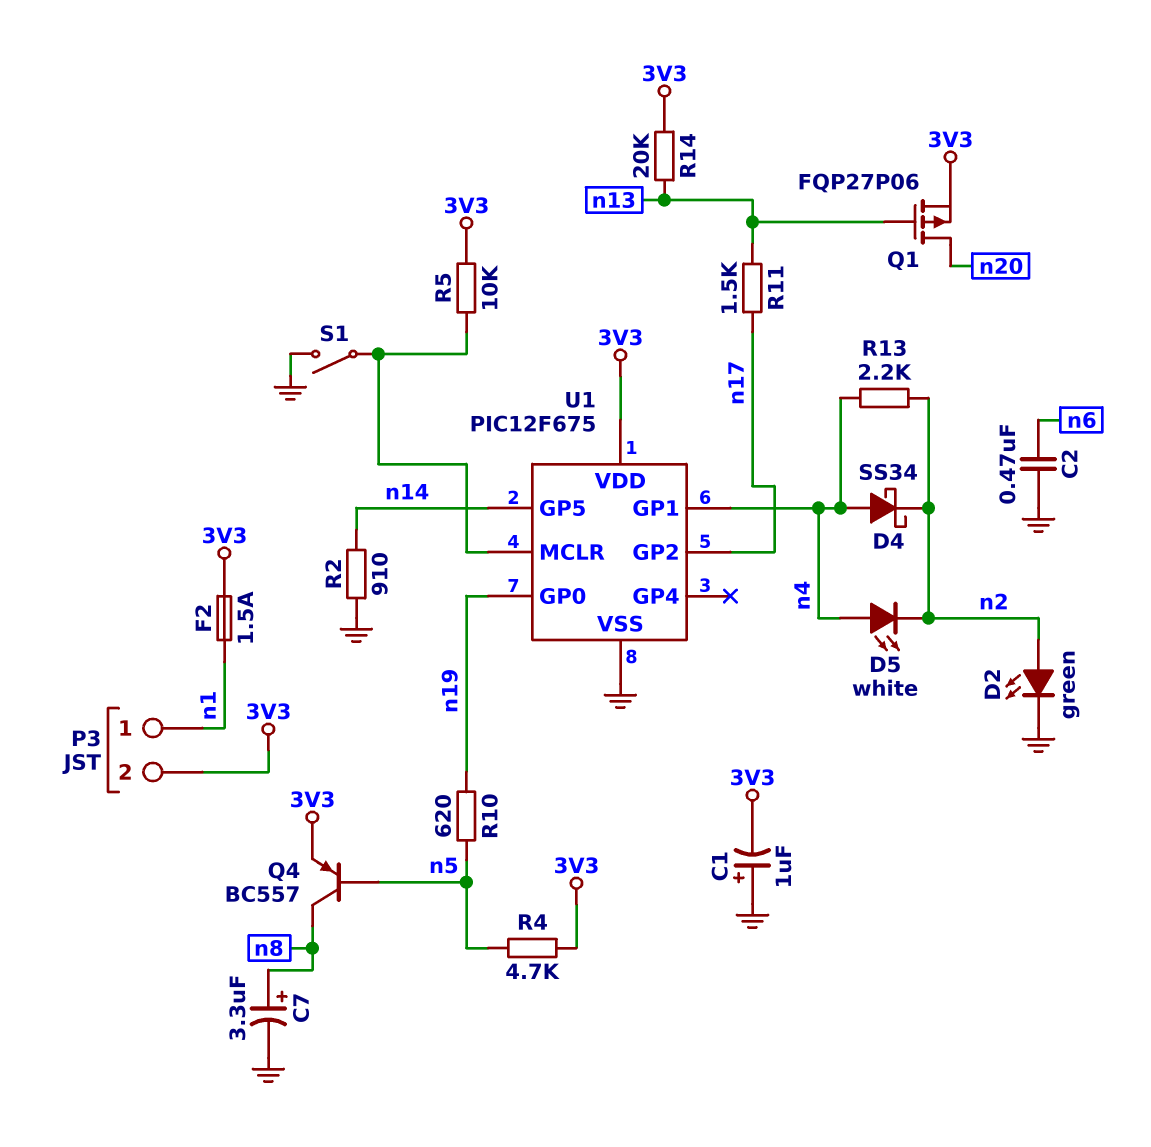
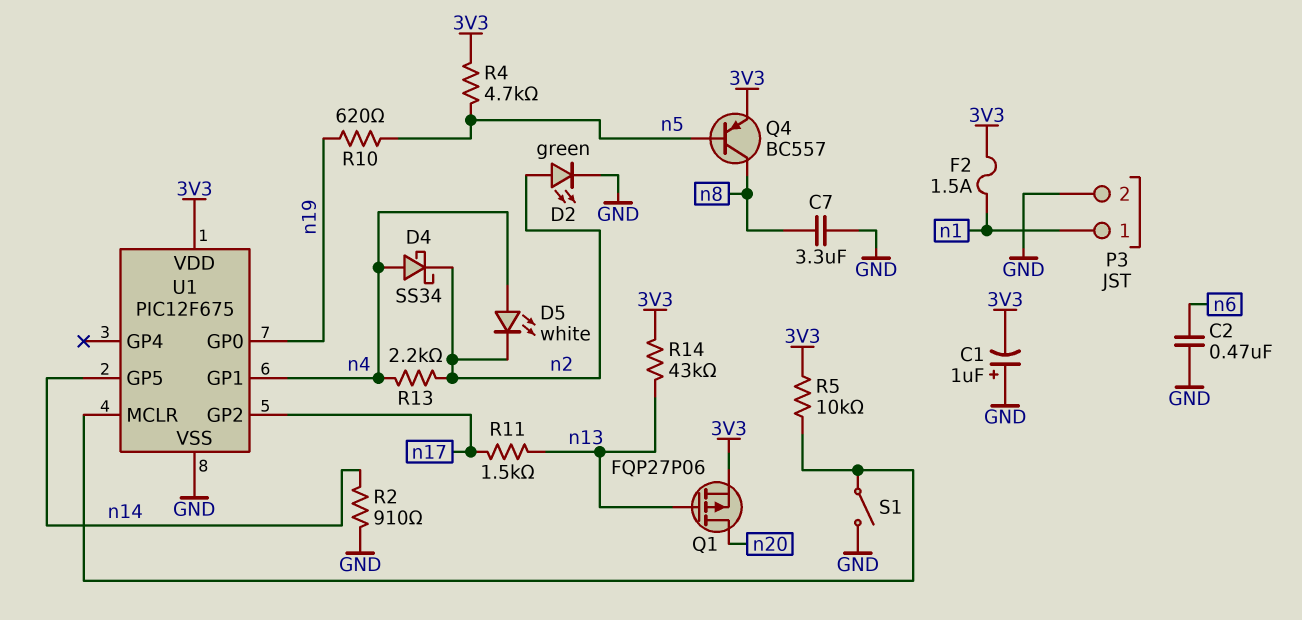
C7: 3.3uF (plus n8, minus GND) -> 3.3uF (GND, n8)
P3 pin 2: 3V3 -> GND
R14: 20k (3V3, n13) -> 43k (3V3, n13)

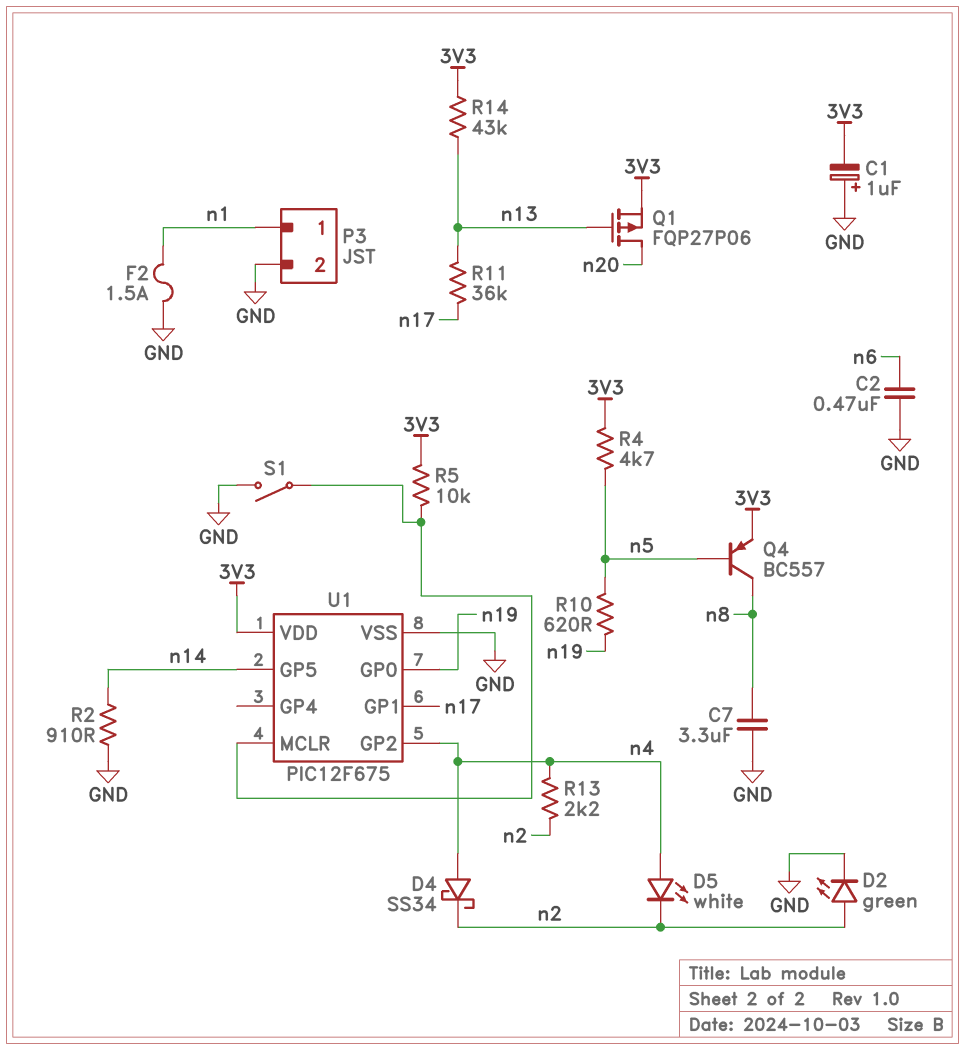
F2: 1.5A (3V3, n1) -> 1.5A (GND, n1)
R11: 1.5k (n13, n17) -> 36k (n13, n17)
U1 pin GP1: n4 -> n17
U1 pin GP2: n17 -> n4

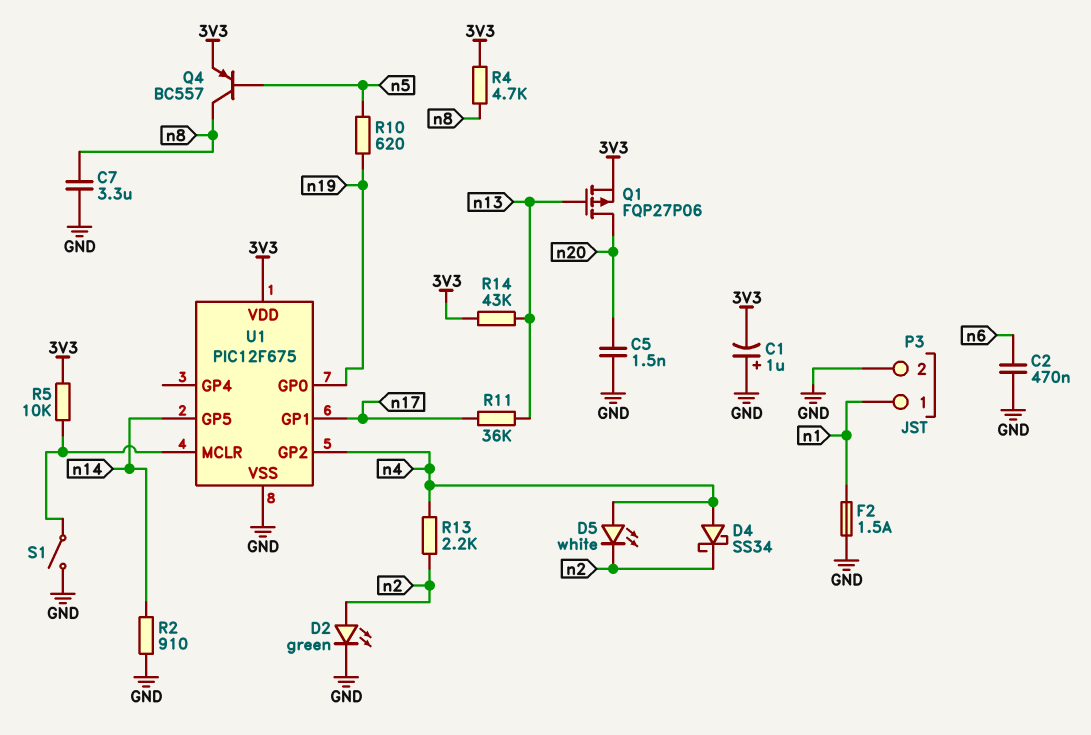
C5: none -> 1.5nF (GND, n20)
R4: 4.7k (3V3, n5) -> 4.7k (3V3, n8)

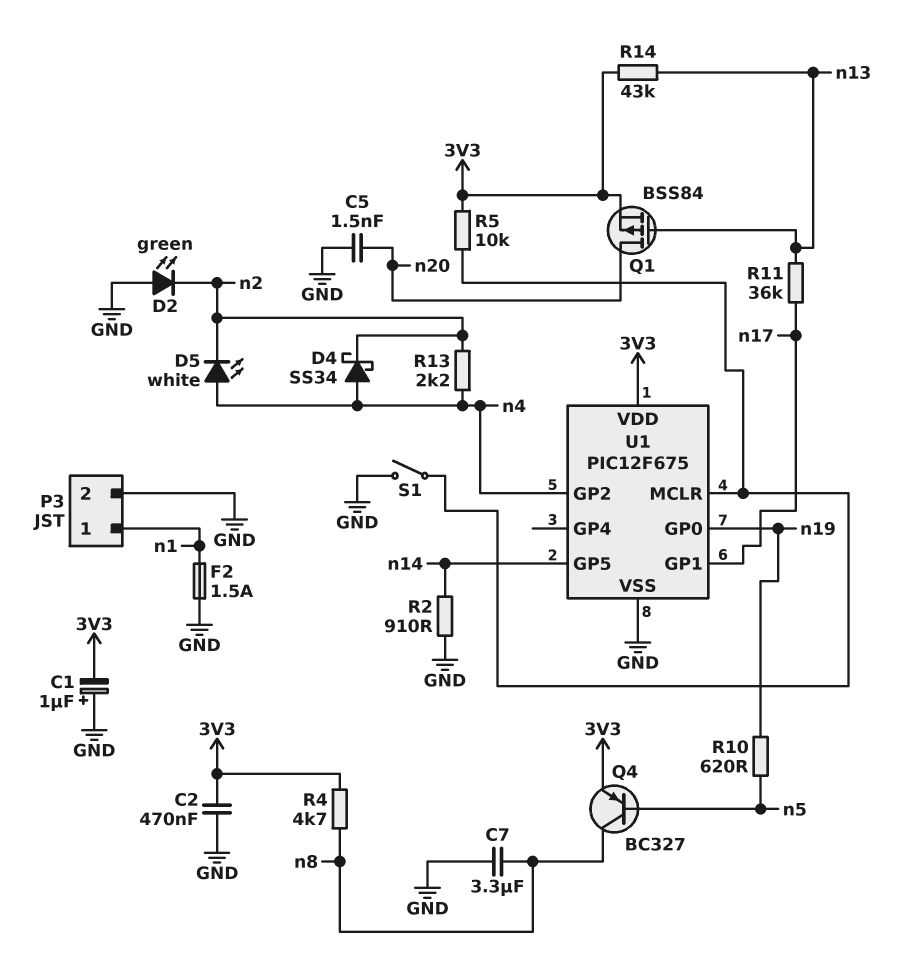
C2: 470nF (GND, n6) -> 470nF (3V3, GND)
D2: LED green (A n2, K GND) -> LED green (A GND, K n2)
Q1: PMOS FQP27P06 (G n13, D n20, S 3V3) -> PMOS BSS84 (G n13, D n20, S 3V3)
Q4: PNP BC557 (B n5, C n8, E 3V3) -> PNP BC327 (B n5, C n8, E 3V3)

